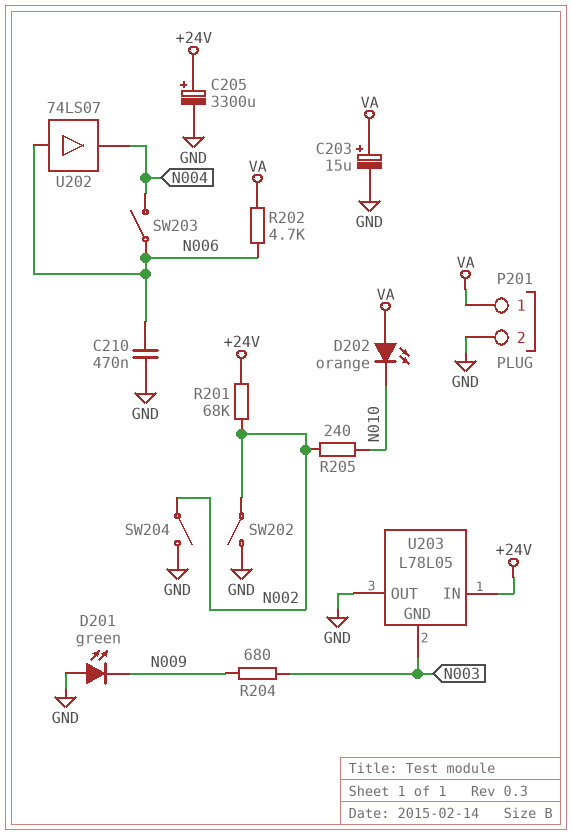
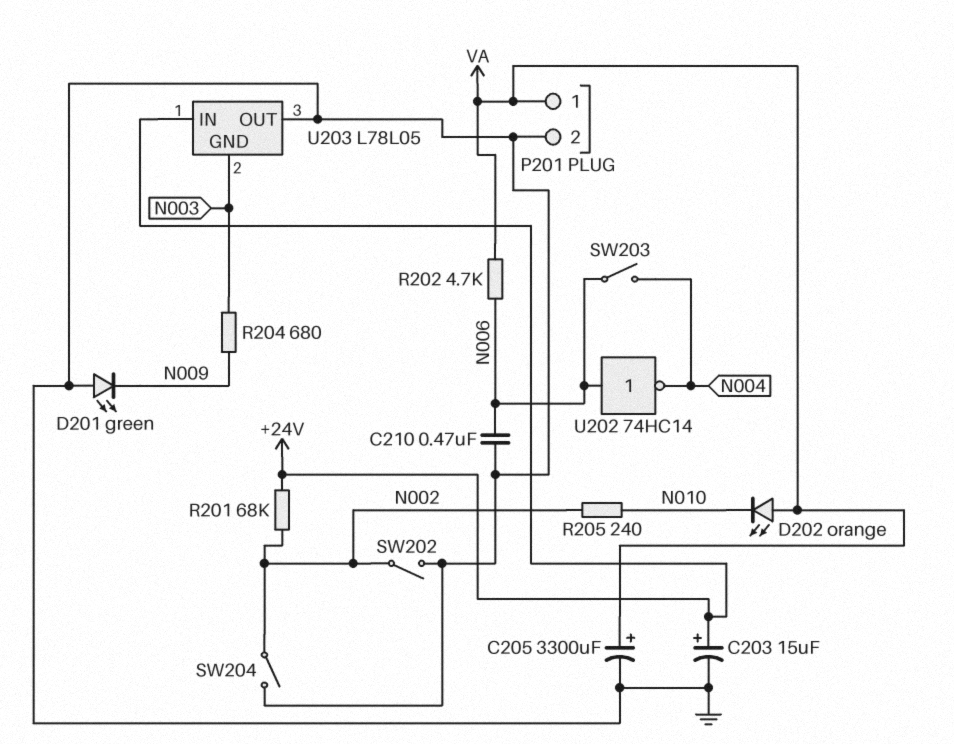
C203: 15uF (plus VA, minus GND) -> 15uF (plus +24V, minus GND)
C205: 3300uF (plus +24V, minus GND) -> 3300uF (plus VA, minus GND)
U202: buffer 74LS07 (in N006, out N004) -> NOT 74HC14 (in N006, out N004)

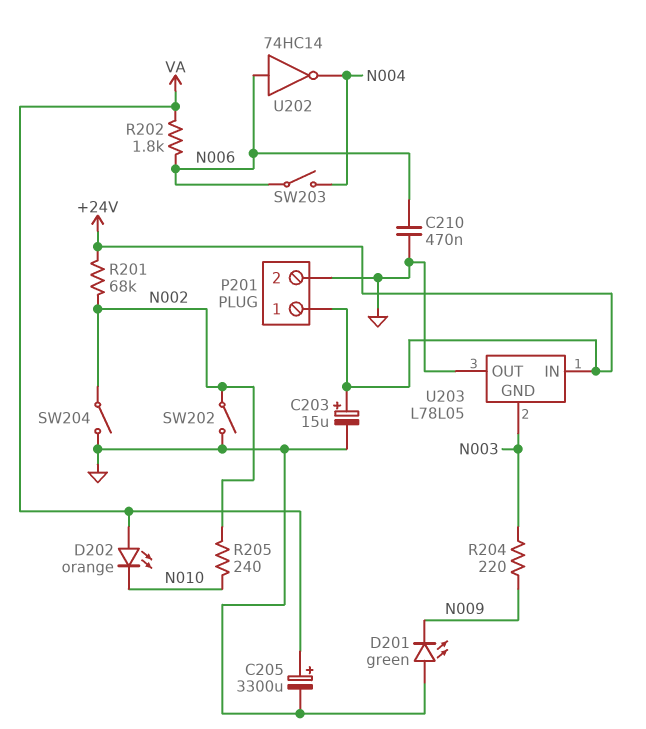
P201 pin 1: VA -> +24V
R202: 4.7k (N006, VA) -> 1.8k (N006, VA)
R204: 680 (N003, N009) -> 220 (N003, N009)

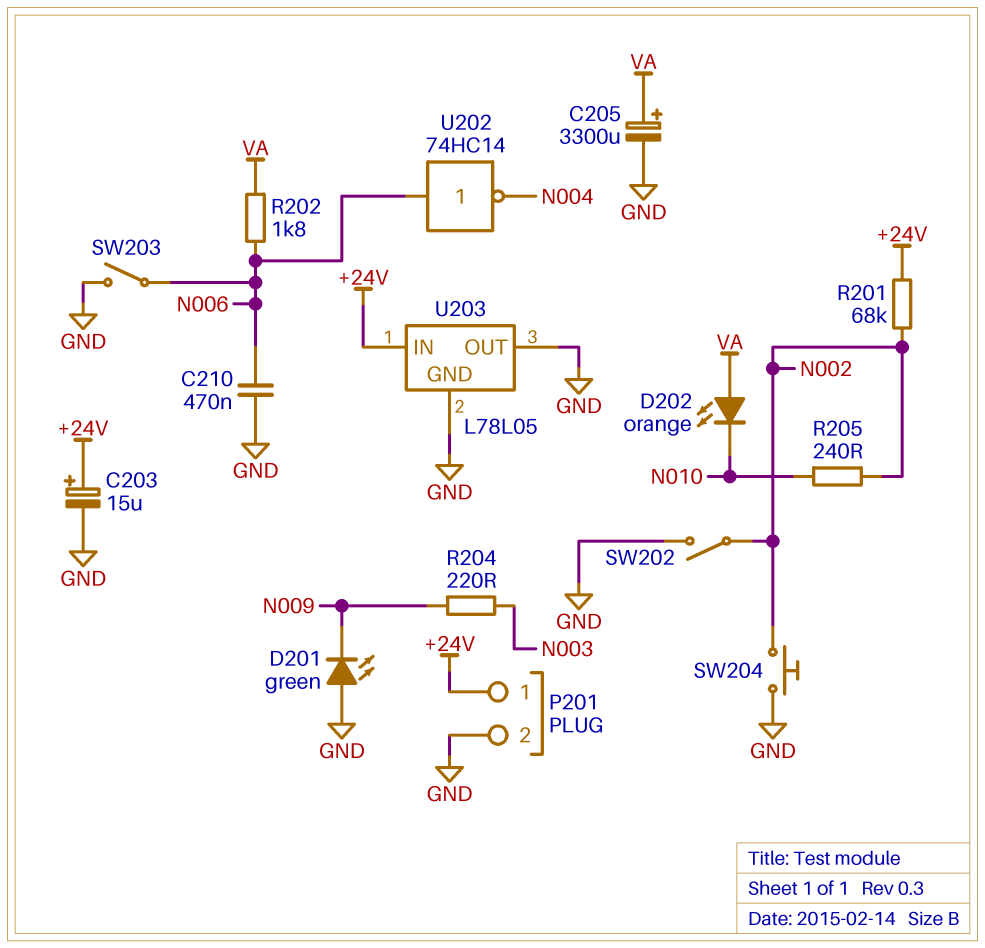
SW203: switch (N004, N006) -> switch (GND, N006)
SW204: switch (GND, N002) -> button (GND, N002)
U203 pin GND: N003 -> GND

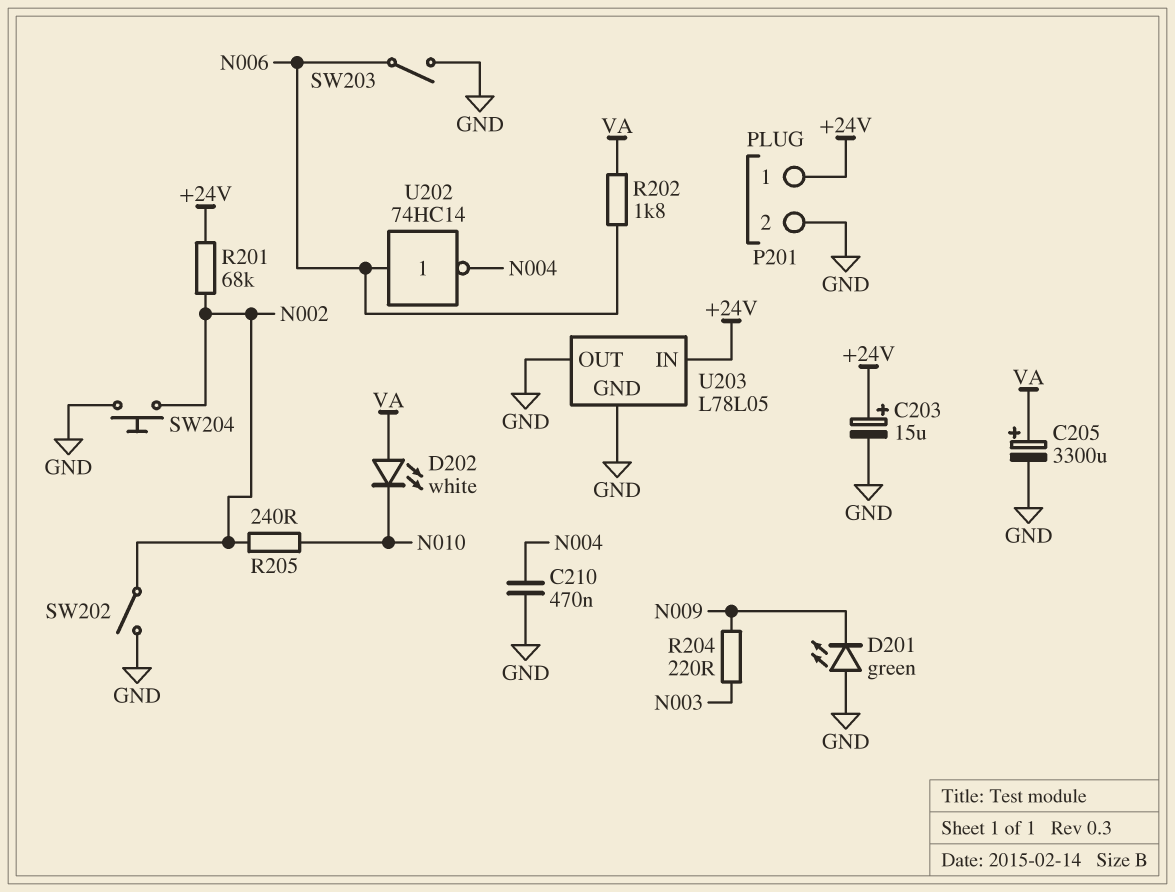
C210: 470nF (GND, N006) -> 470nF (GND, N004)
D202: LED orange (A VA, K N010) -> LED white (A VA, K N010)

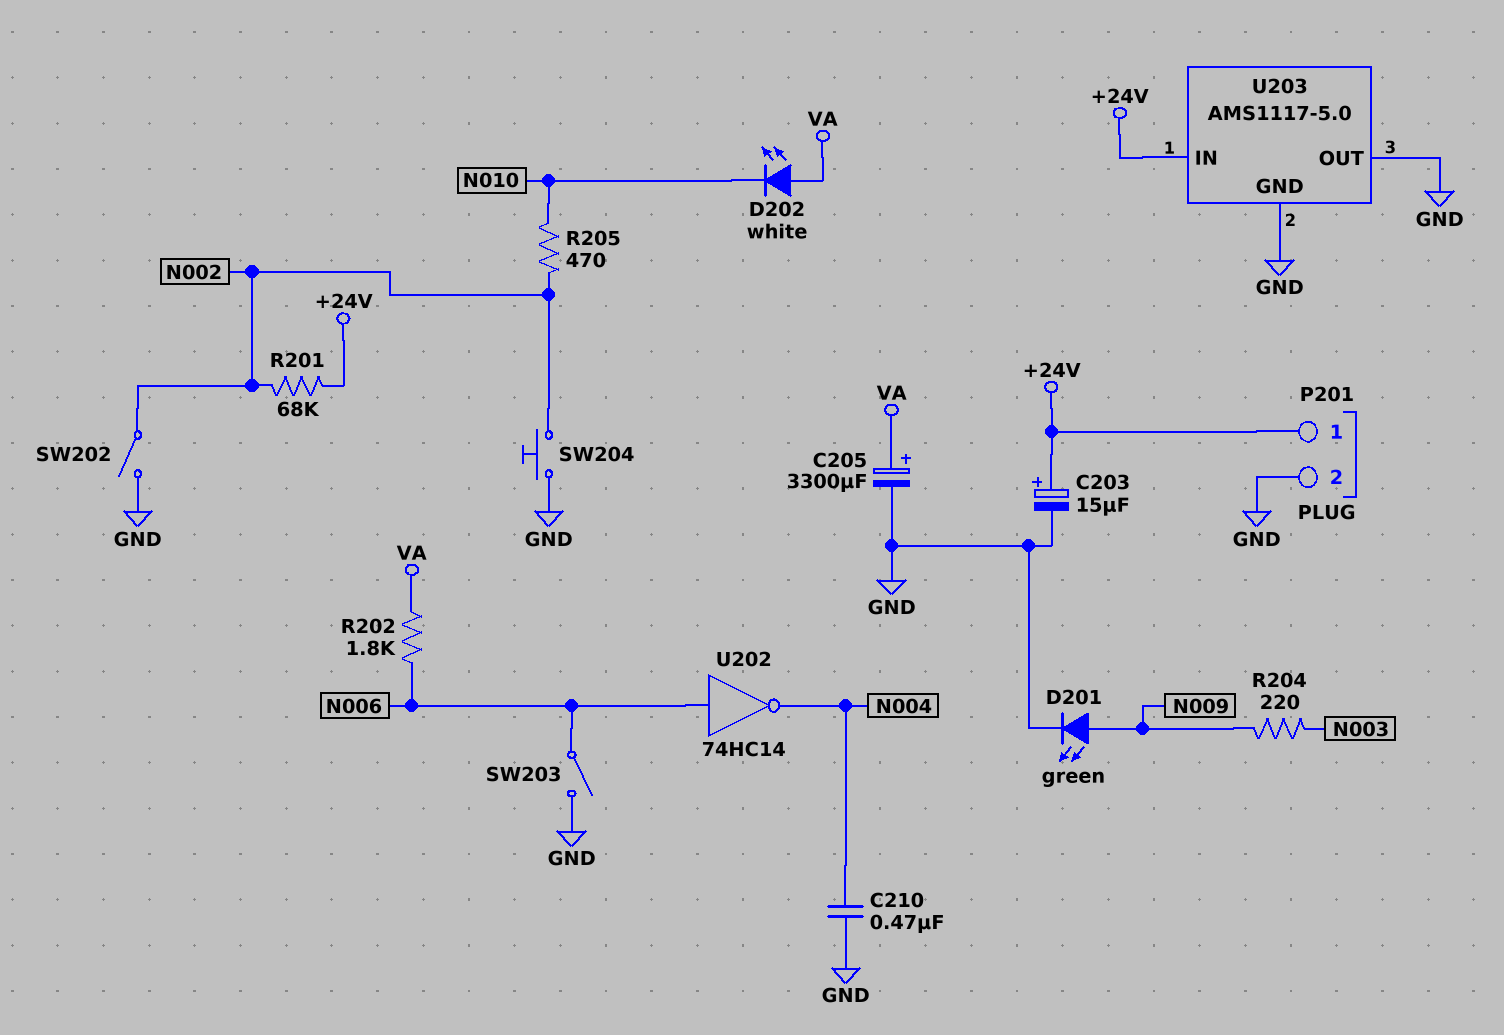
D201: LED green (A GND, K N009) -> LED green (A N009, K GND)
R205: 240 (N002, N010) -> 470 (N002, N010)
U203: L78L05 -> AMS1117-5.0

